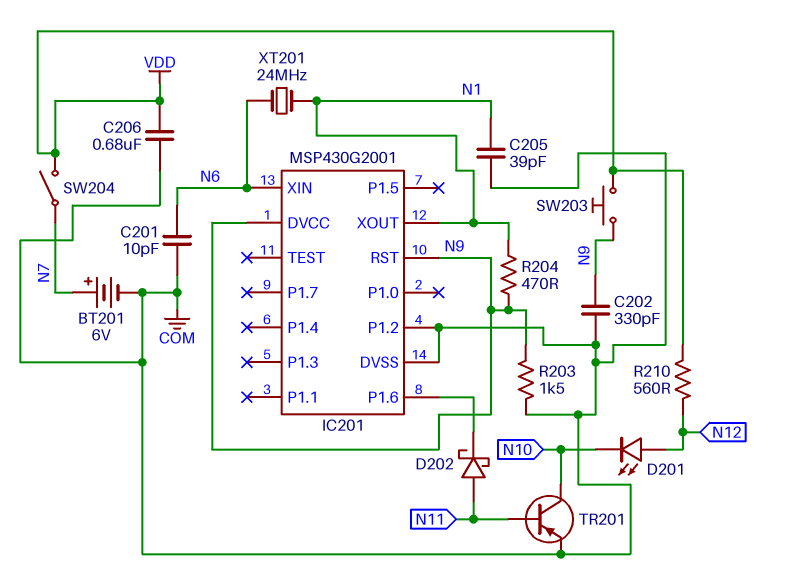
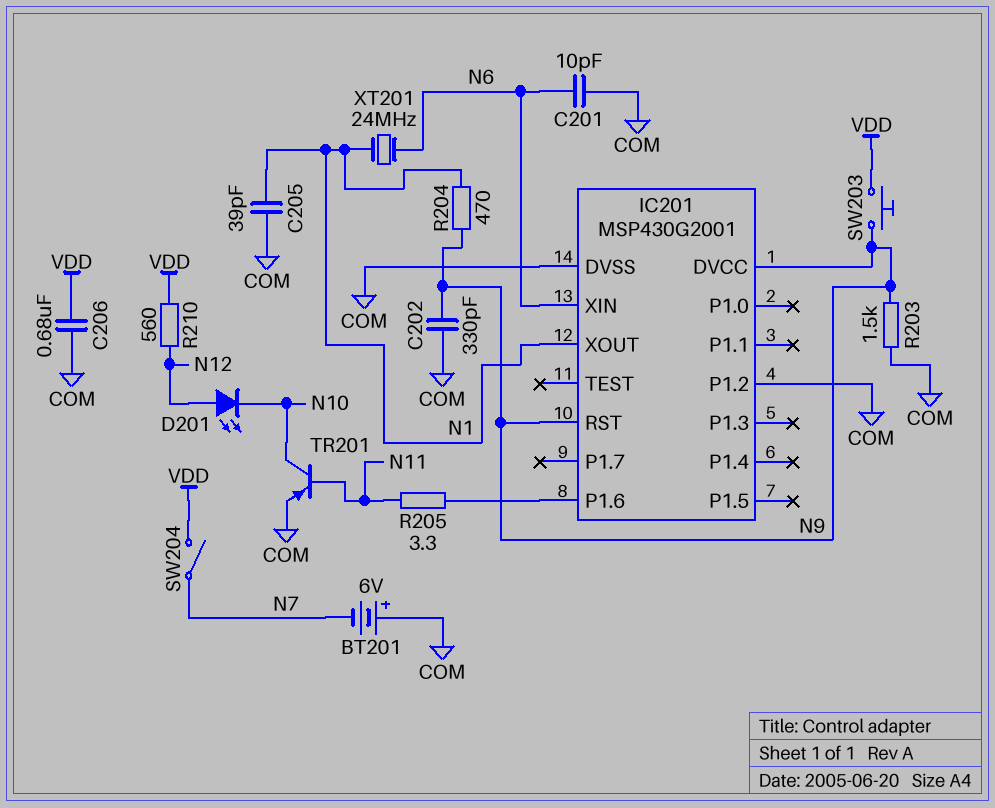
BT201: 6V (plus N7, minus COM) -> 6V (plus COM, minus N7)
D202: schottky (A N11, K IC201/P1.6) -> none
R205: none -> 3.3 (IC201/P1.6, N11)

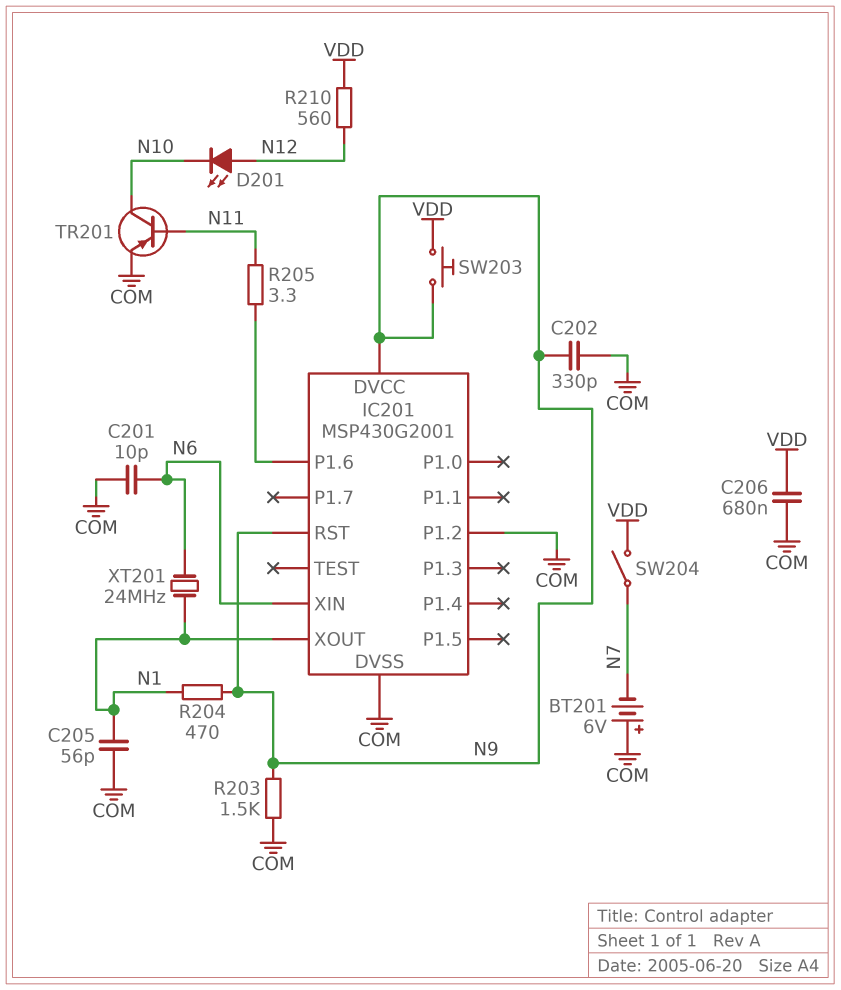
C205: 39pF (COM, N1) -> 56pF (COM, N1)

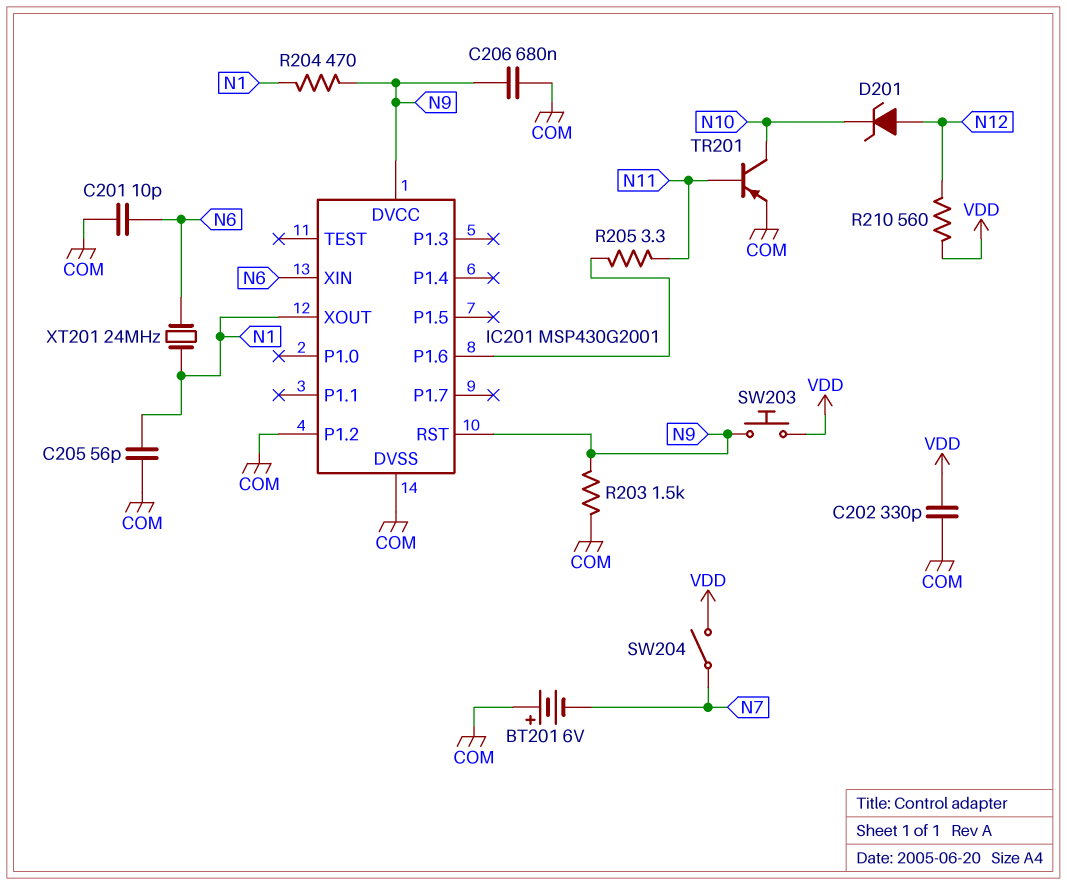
C202: 330pF (COM, N9) -> 330pF (COM, VDD)
C206: 680nF (COM, VDD) -> 680nF (COM, N9)
D201: LED (A N12, K N10) -> zener (A N12, K N10)

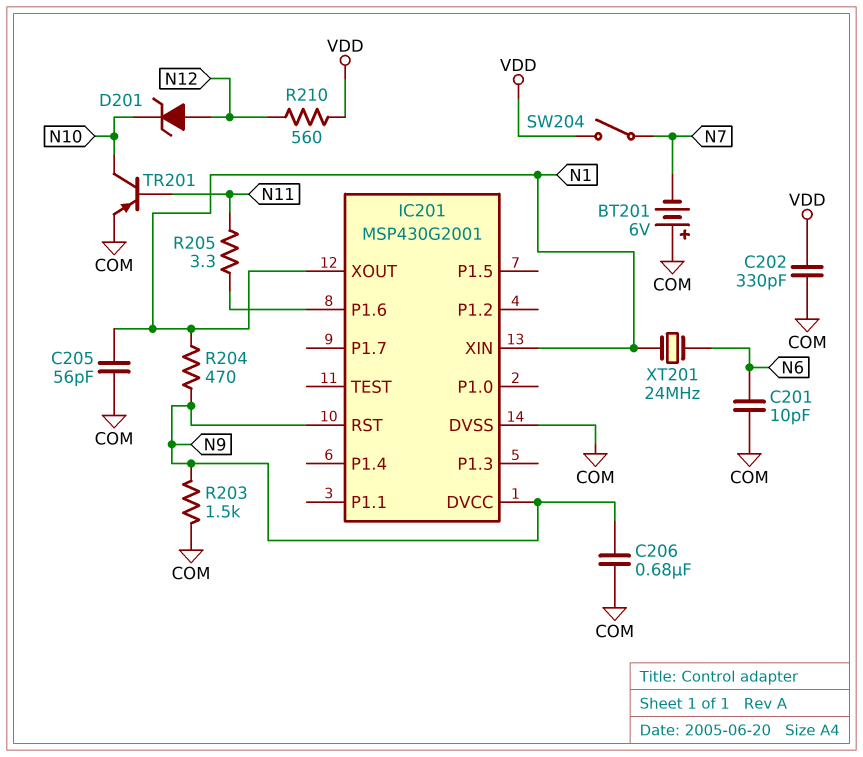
IC201 pin P1.2: COM -> none
IC201 pin XIN: N6 -> N1
SW203: button (N9, VDD) -> none

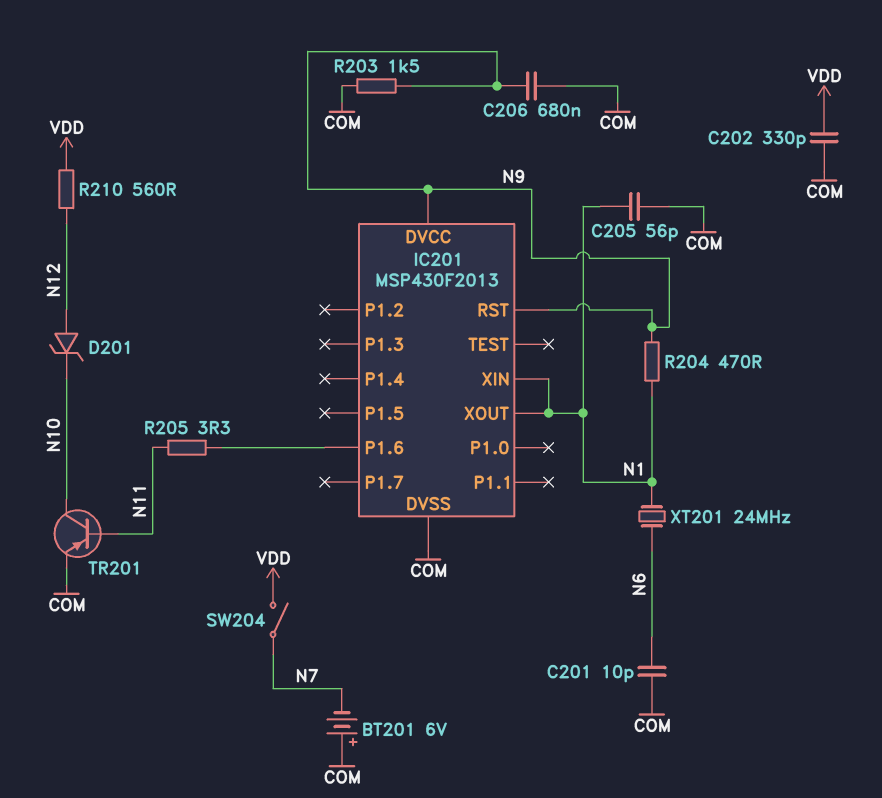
IC201: MSP430G2001 -> MSP430F2013

